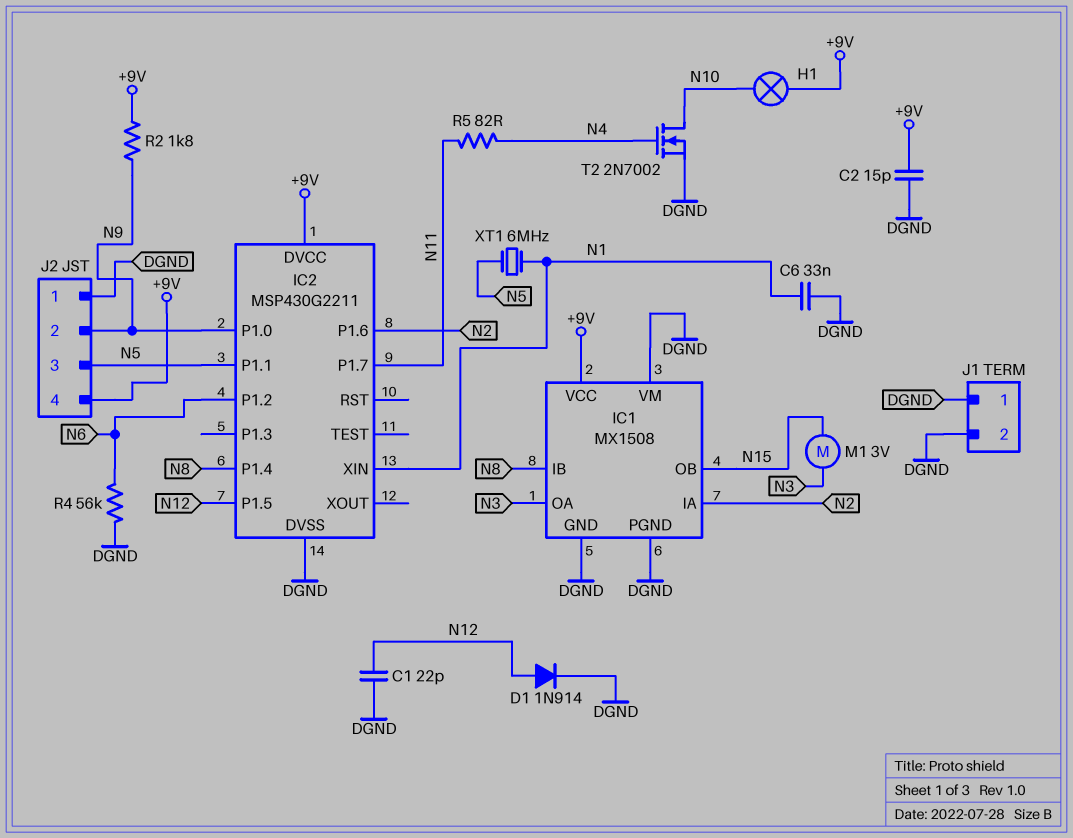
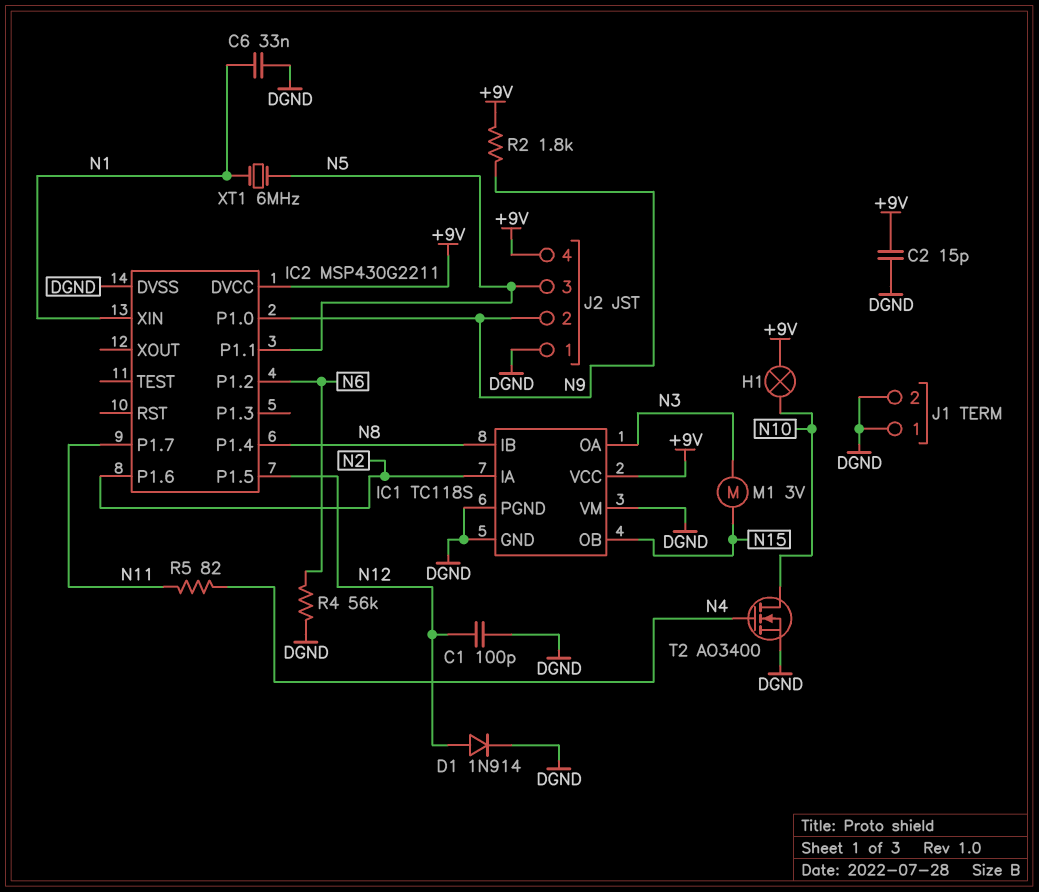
C1: 22pF (DGND, N12) -> 100pF (DGND, N12)
IC1: MX1508 -> TC118S
T2: NMOS 2N7002 (G N4, D N10, S DGND) -> NMOS AO3400 (G N4, D N10, S DGND)

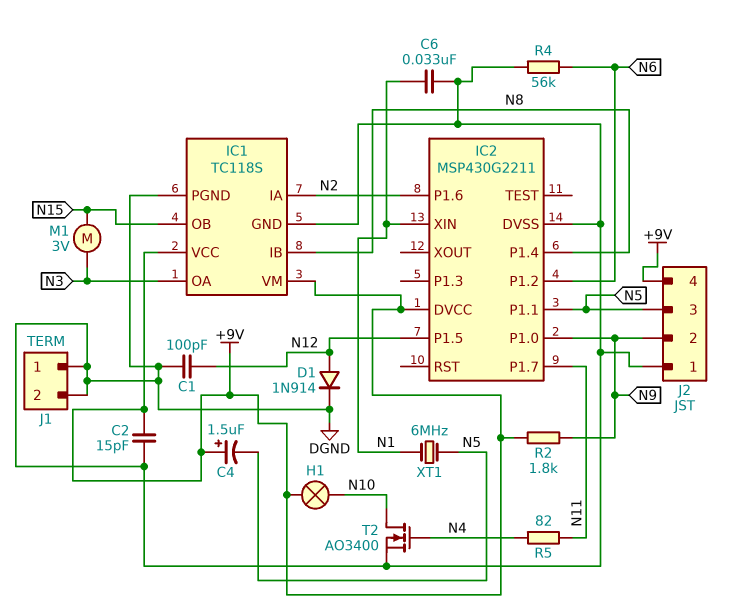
C4: none -> 1.5uF (plus +9V, minus N5)
IC1 pin VM: DGND -> +9V

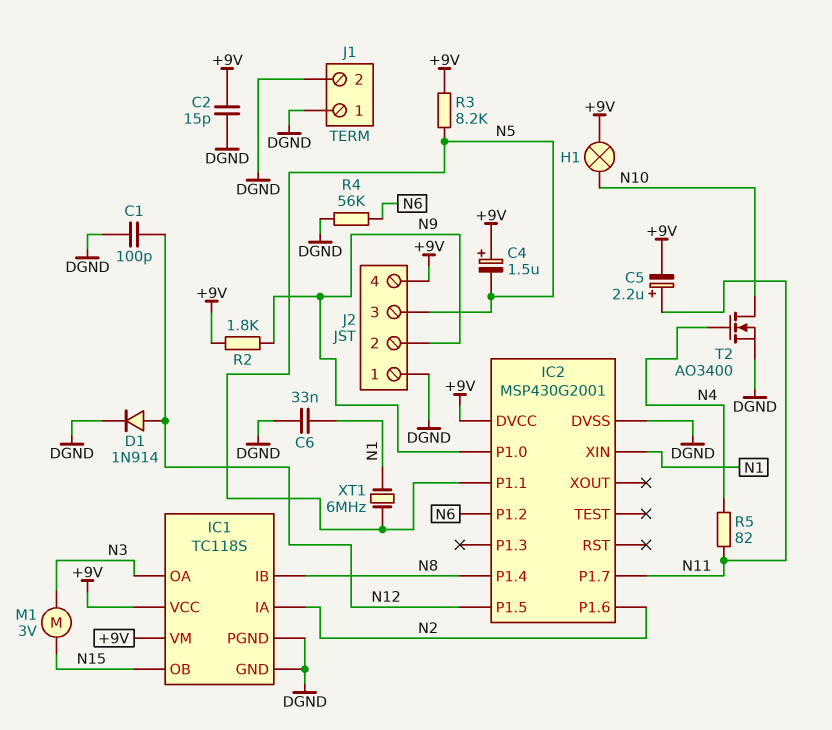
C5: none -> 2.2uF (plus N11, minus +9V)
IC2: MSP430G2211 -> MSP430G2001
R3: none -> 8.2k (+9V, N5)

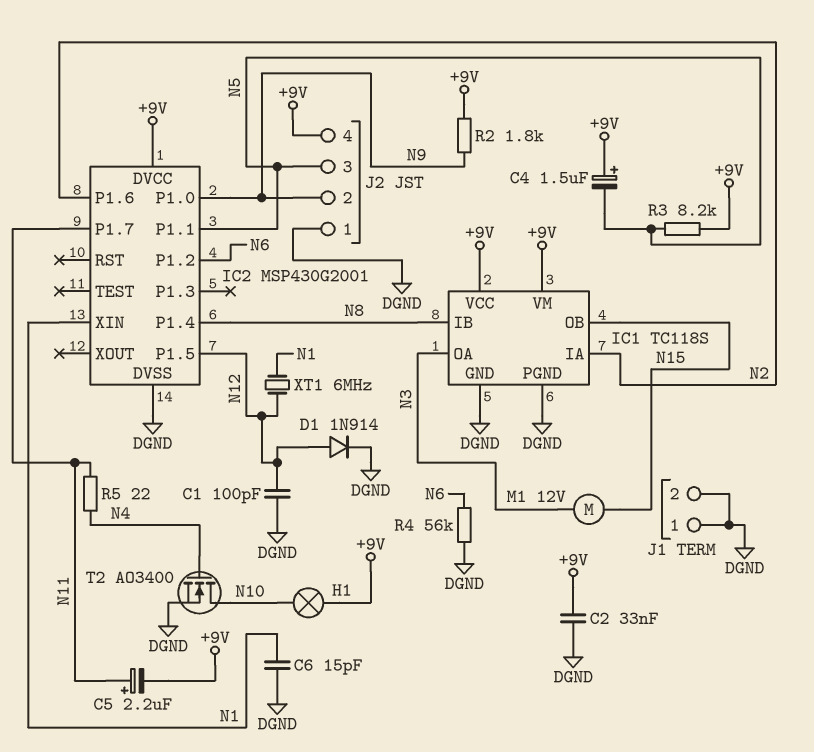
C2: 15pF (+9V, DGND) -> 33nF (+9V, DGND)
C6: 33nF (DGND, N1) -> 15pF (DGND, N1)
M1: motor 3V (N3, N15) -> motor 12V (N3, N15)
R5: 82 (N4, N11) -> 22 (N4, N11)
XT1: 6MHz (N1, N5) -> 6MHz (N1, N12)

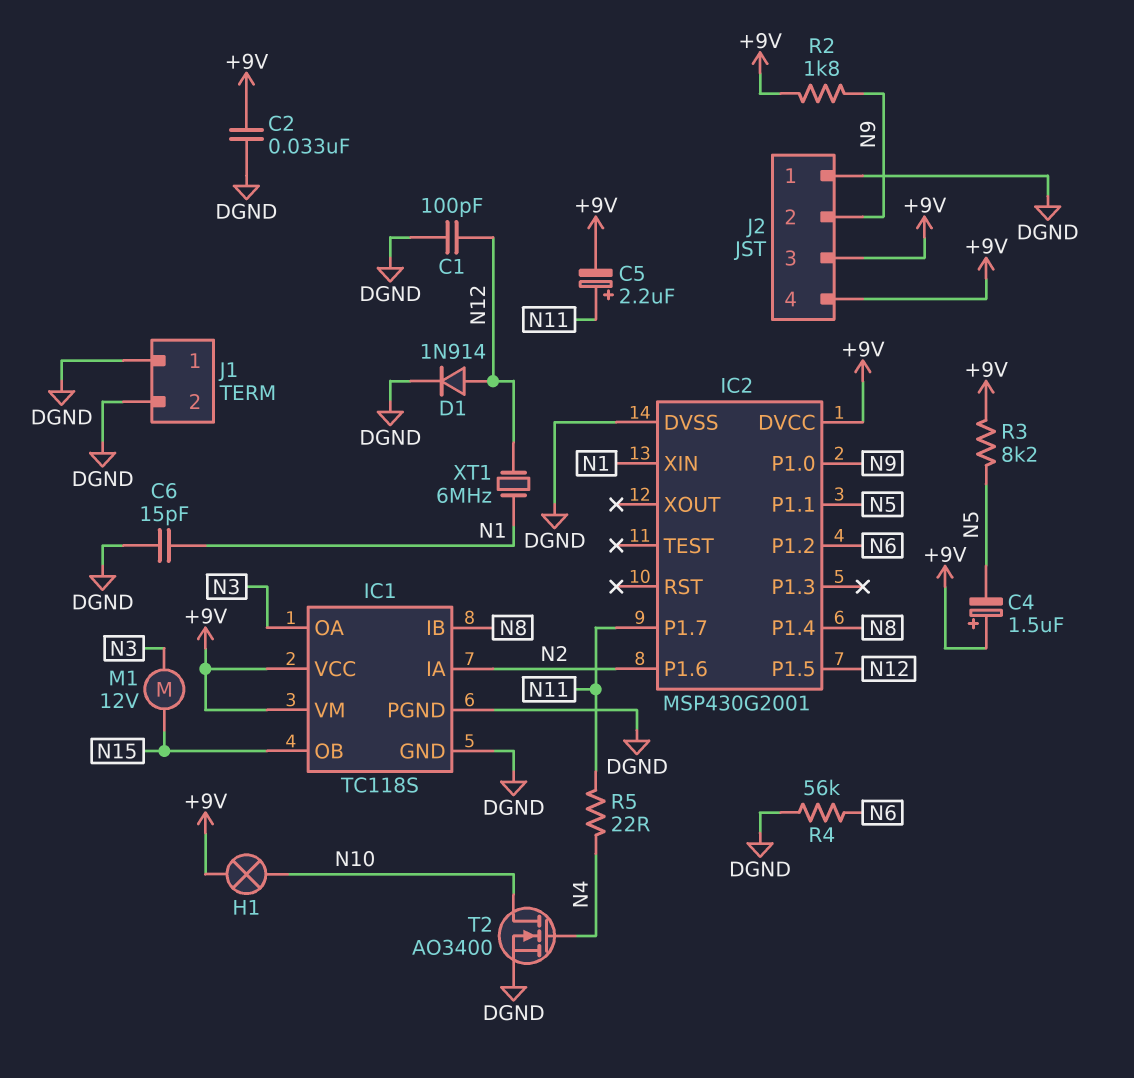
J2 pin 3: N5 -> +9V

